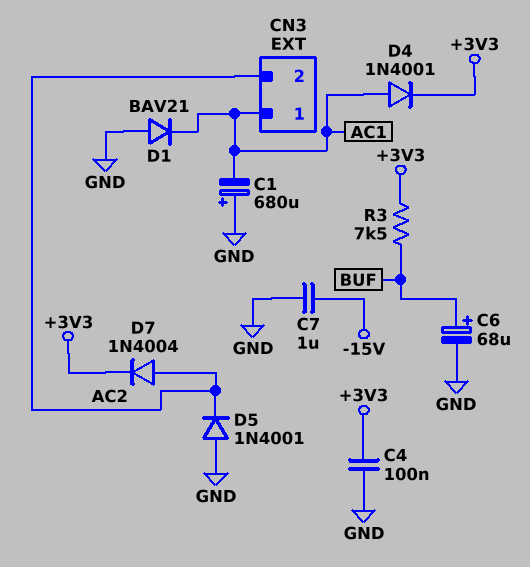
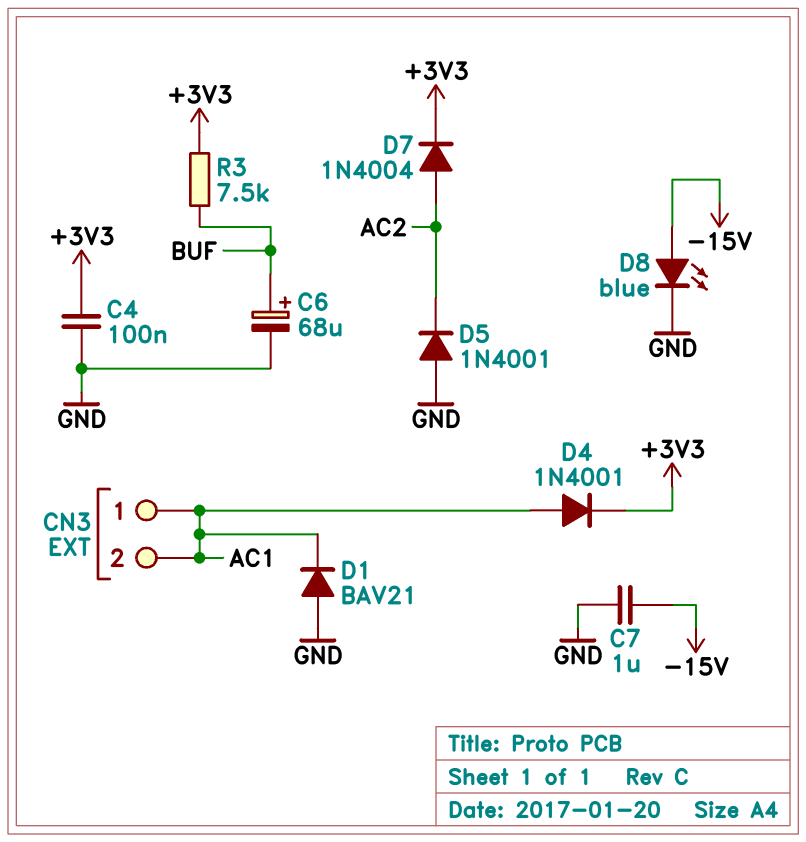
C1: 680uF (plus GND, minus AC1) -> none
CN3 pin 2: AC2 -> AC1
D8: none -> LED blue (A -15V, K GND)

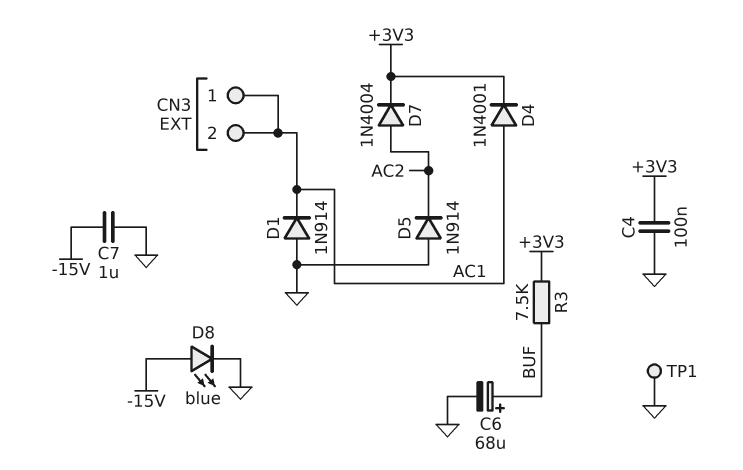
D1: diode BAV21 (A GND, K AC1) -> diode 1N914 (A GND, K AC1)
D5: diode 1N4001 (A GND, K AC2) -> diode 1N914 (A GND, K AC2)
TP1: none -> test point (GND)

